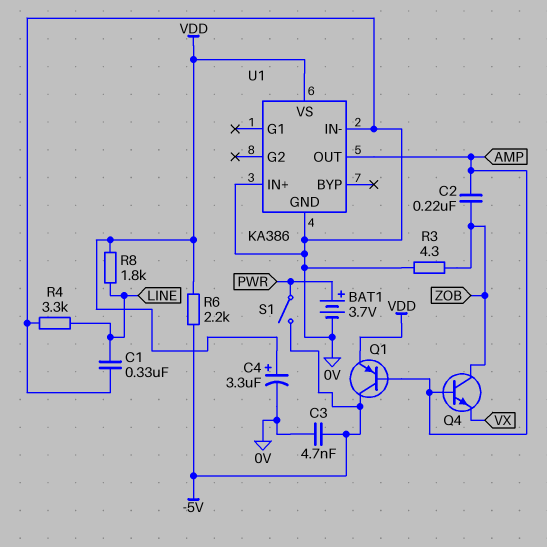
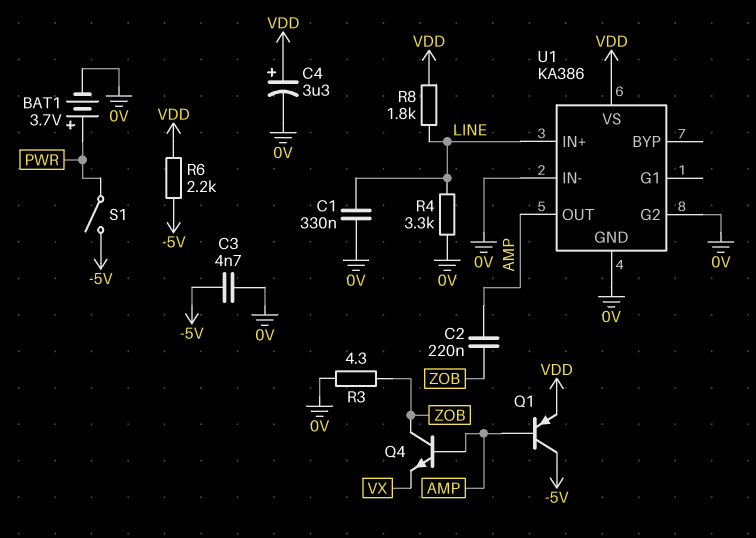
U1 pin G2: none -> 0V
U1 pin IN+: 0V -> LINE

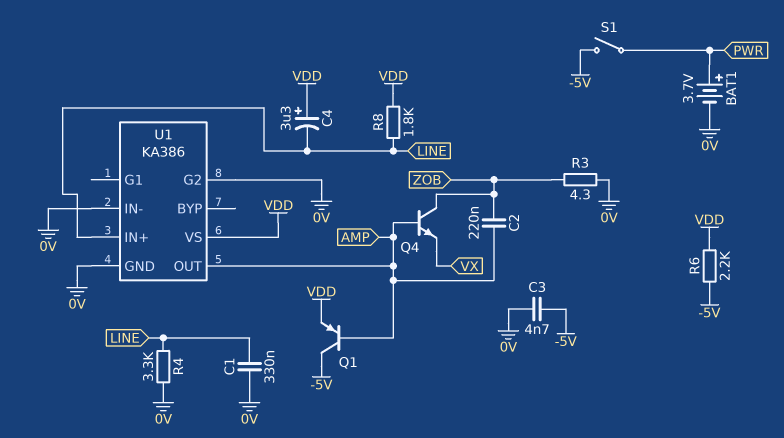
C4: 3.3uF (plus VDD, minus 0V) -> 3.3uF (plus VDD, minus LINE)

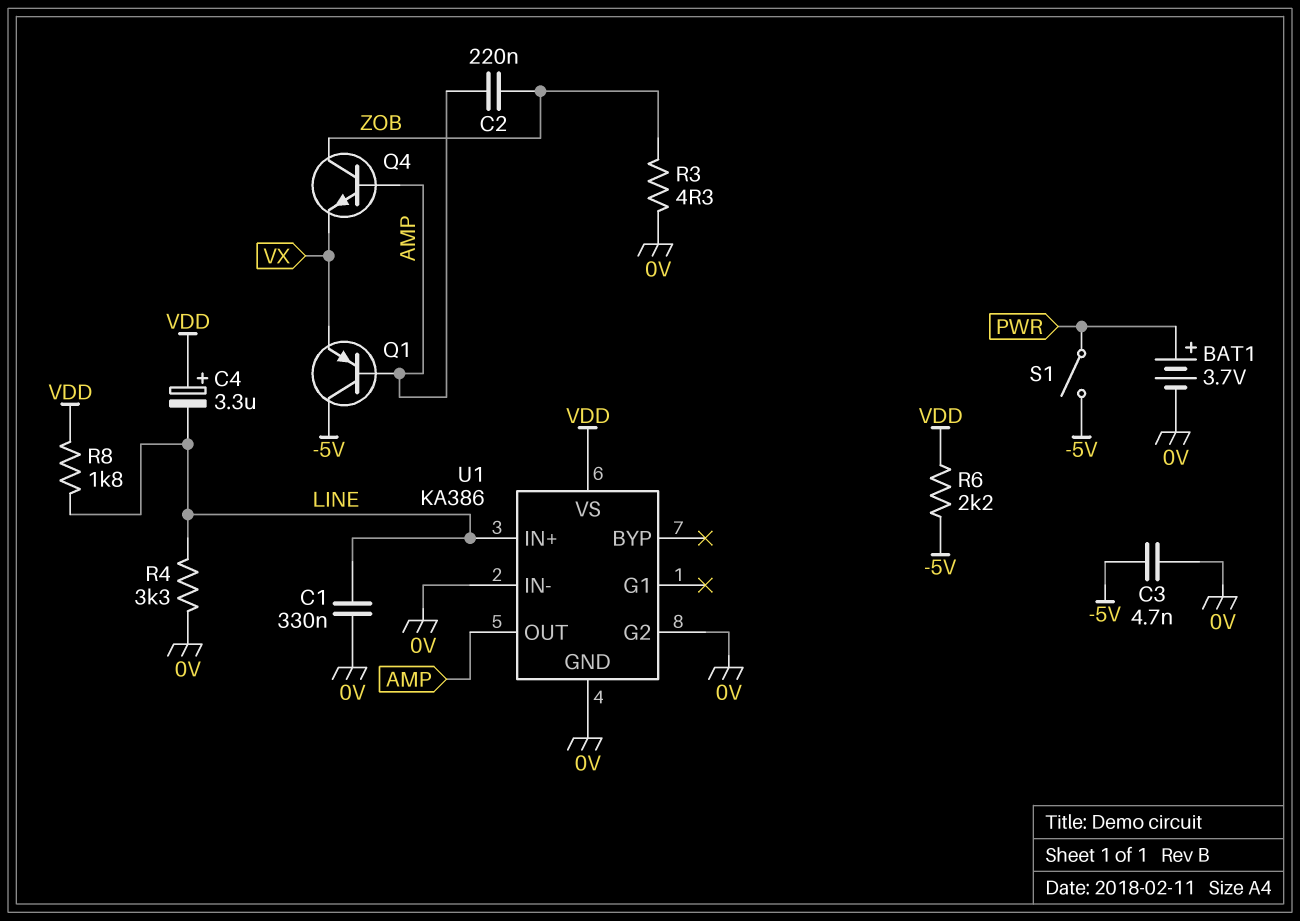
Q1: PNP (B AMP, C -5V, E VDD) -> PNP (B AMP, C -5V, E VX)

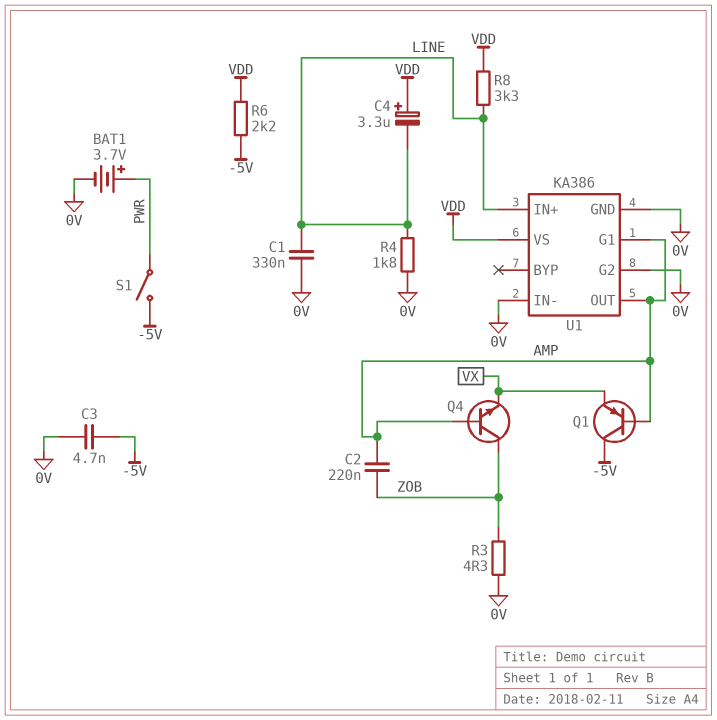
R4: 3.3k (0V, LINE) -> 1.8k (0V, LINE)
R8: 1.8k (LINE, VDD) -> 3.3k (LINE, VDD)
U1 pin G1: none -> AMP

